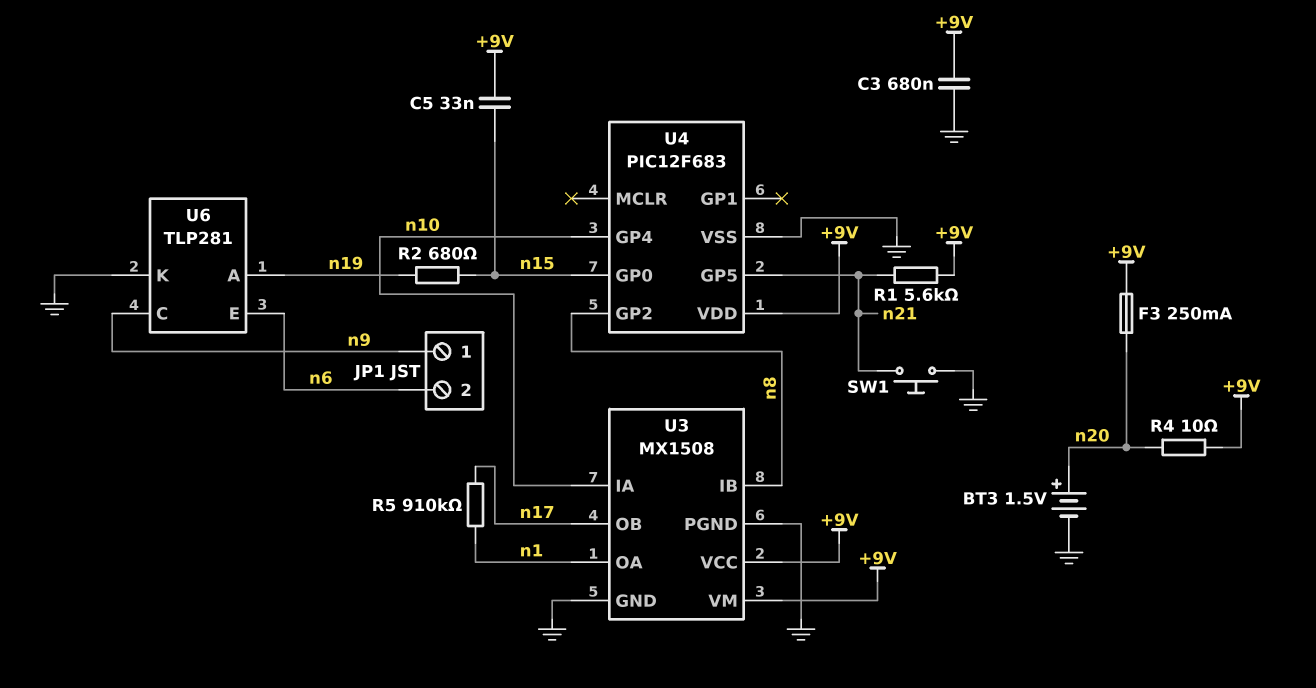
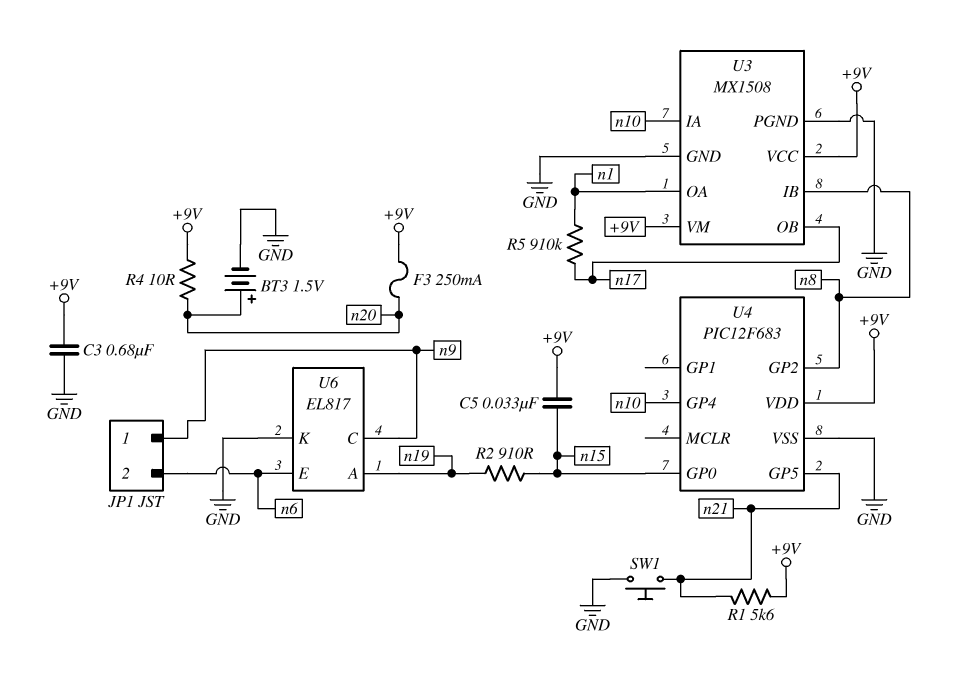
R2: 680 (n15, n19) -> 910 (n15, n19)
U6: TLP281 -> EL817

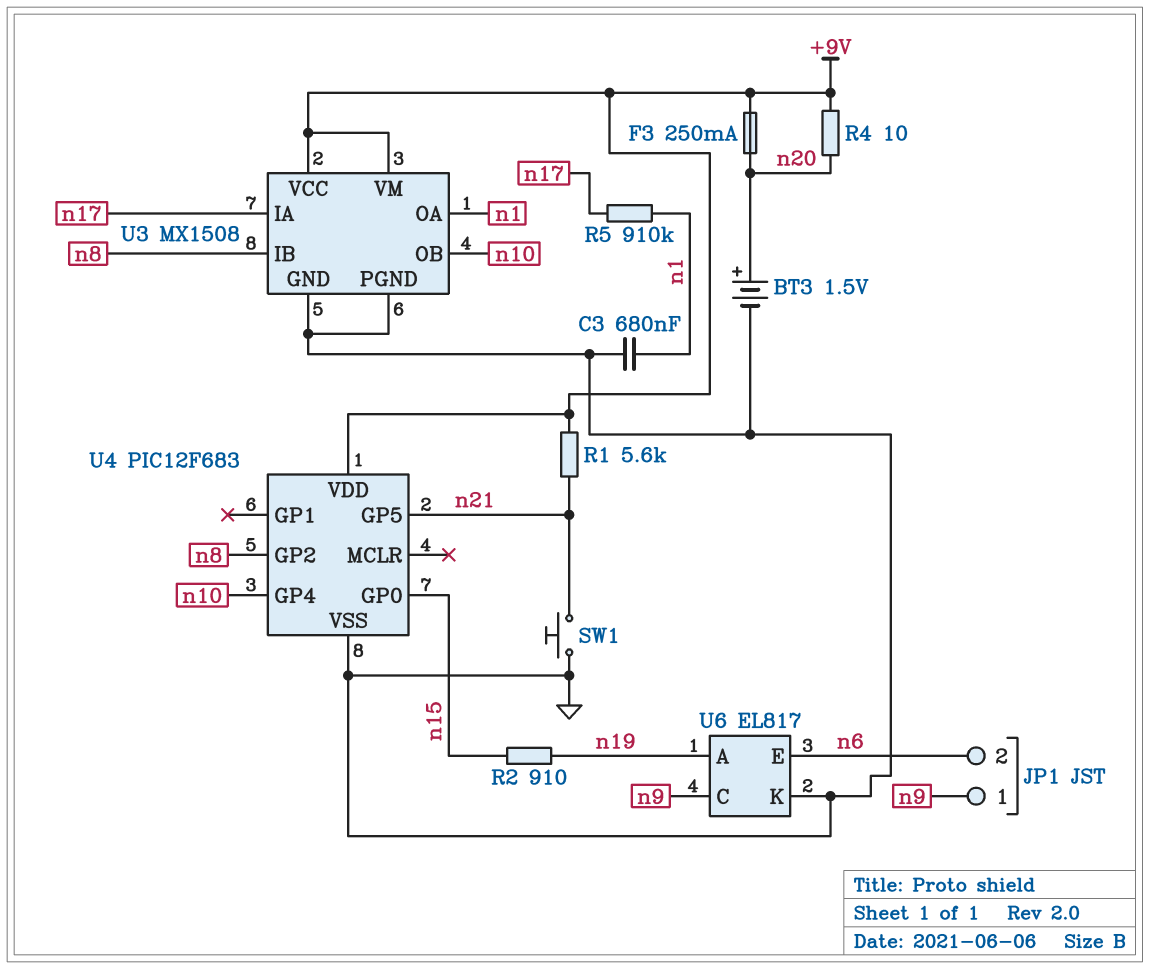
C3: 680nF (+9V, GND) -> 680nF (GND, n1)
C5: 33nF (+9V, n15) -> none
U3 pin IA: n10 -> n17
U3 pin OB: n17 -> n10

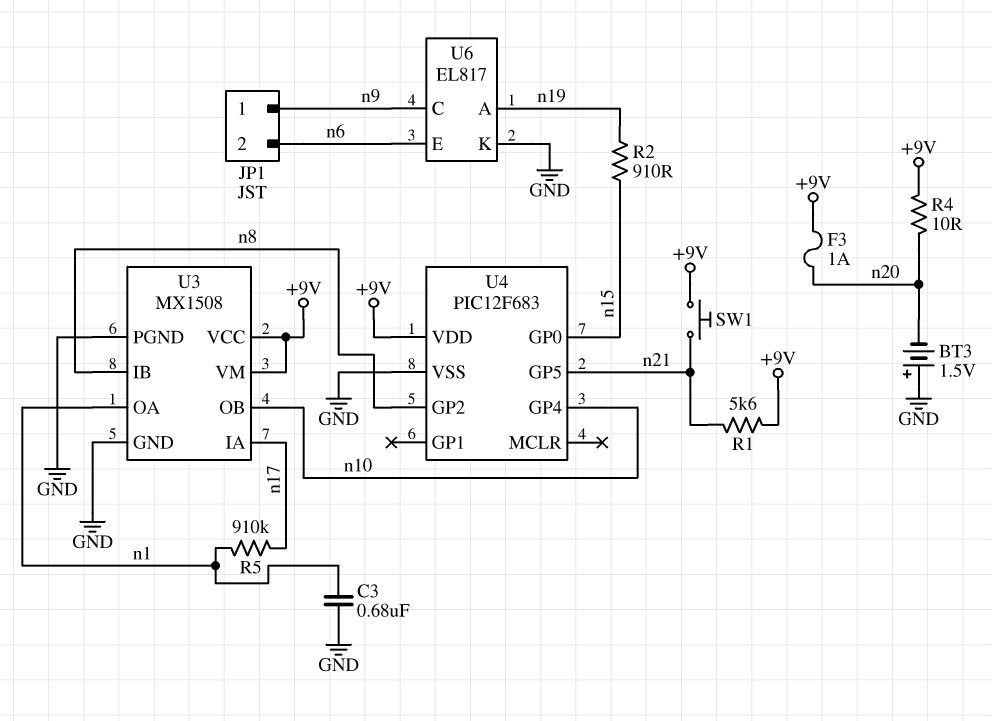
BT3: 1.5V (plus n20, minus GND) -> 1.5V (plus GND, minus n20)
F3: 250mA (+9V, n20) -> 1A (+9V, n20)
SW1: button (GND, n21) -> button (+9V, n21)

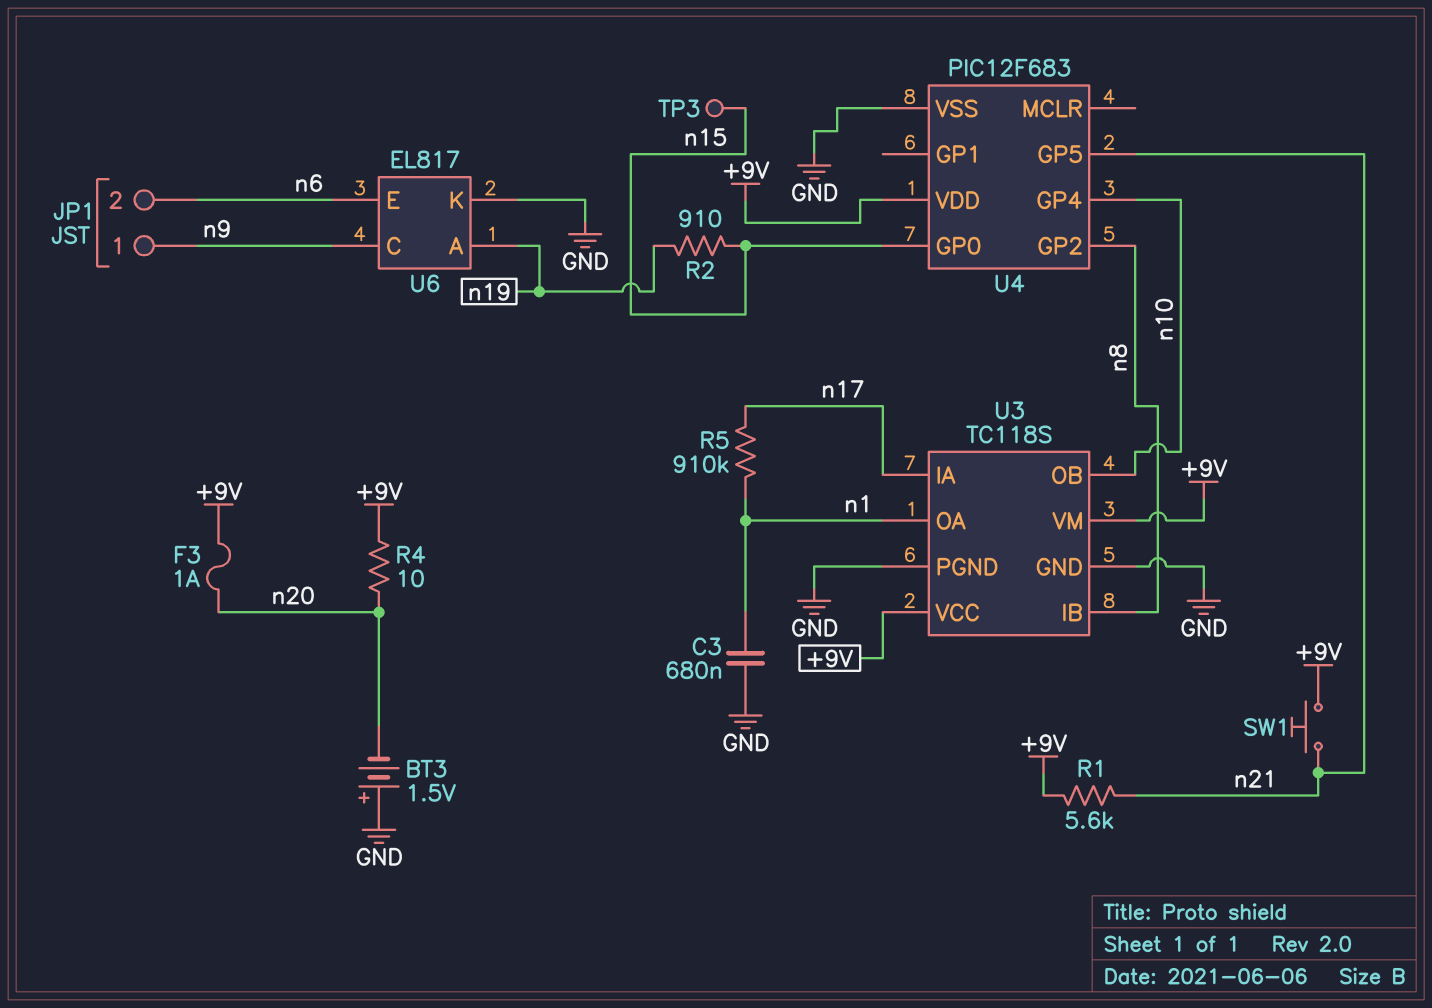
TP3: none -> test point (n15)
U3: MX1508 -> TC118S

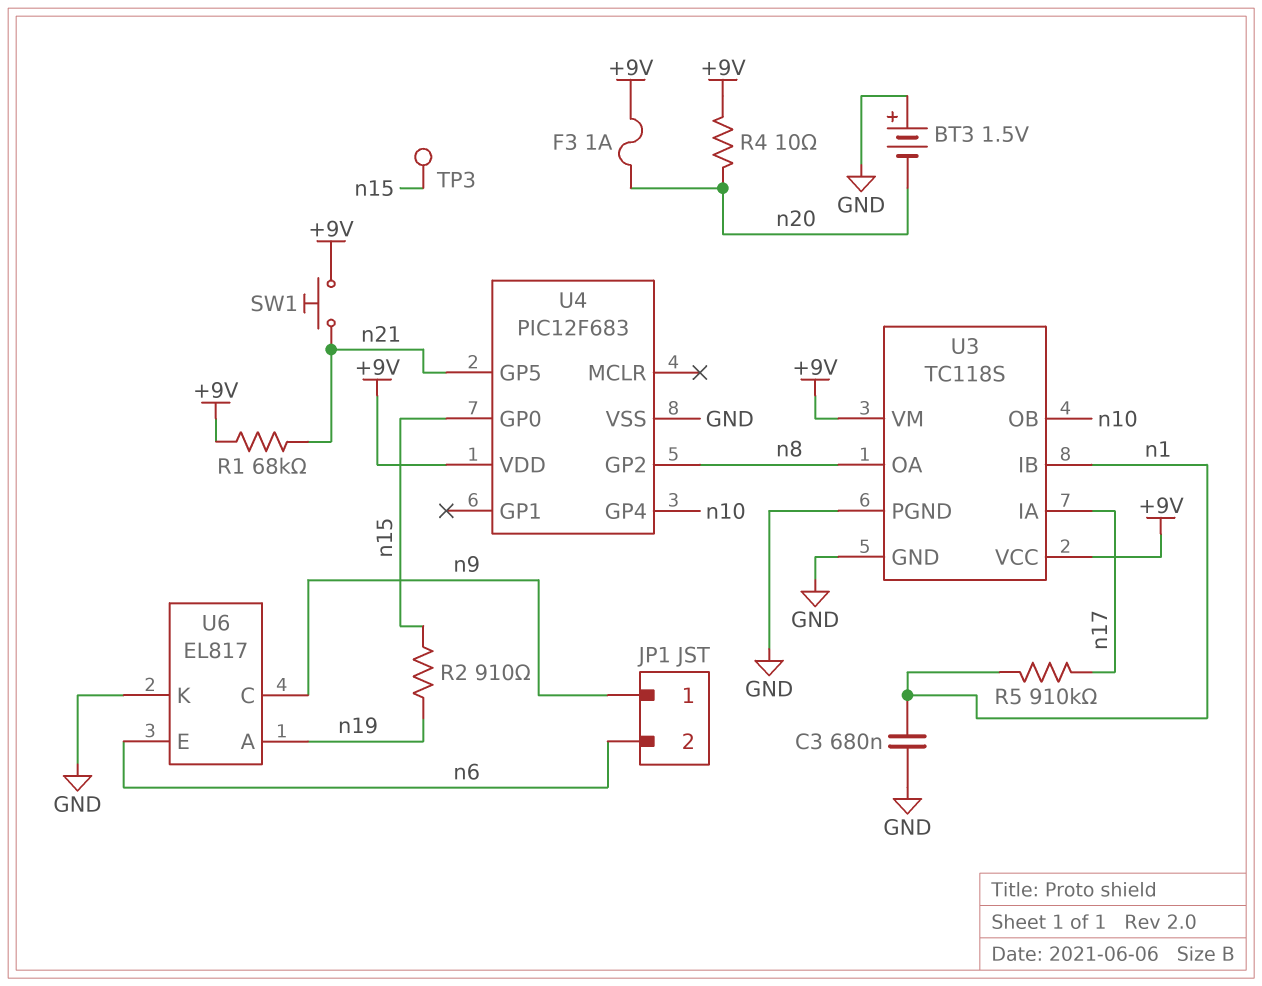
R1: 5.6k (+9V, n21) -> 68k (+9V, n21)
U3 pin IB: n8 -> n1
U3 pin OA: n1 -> n8

